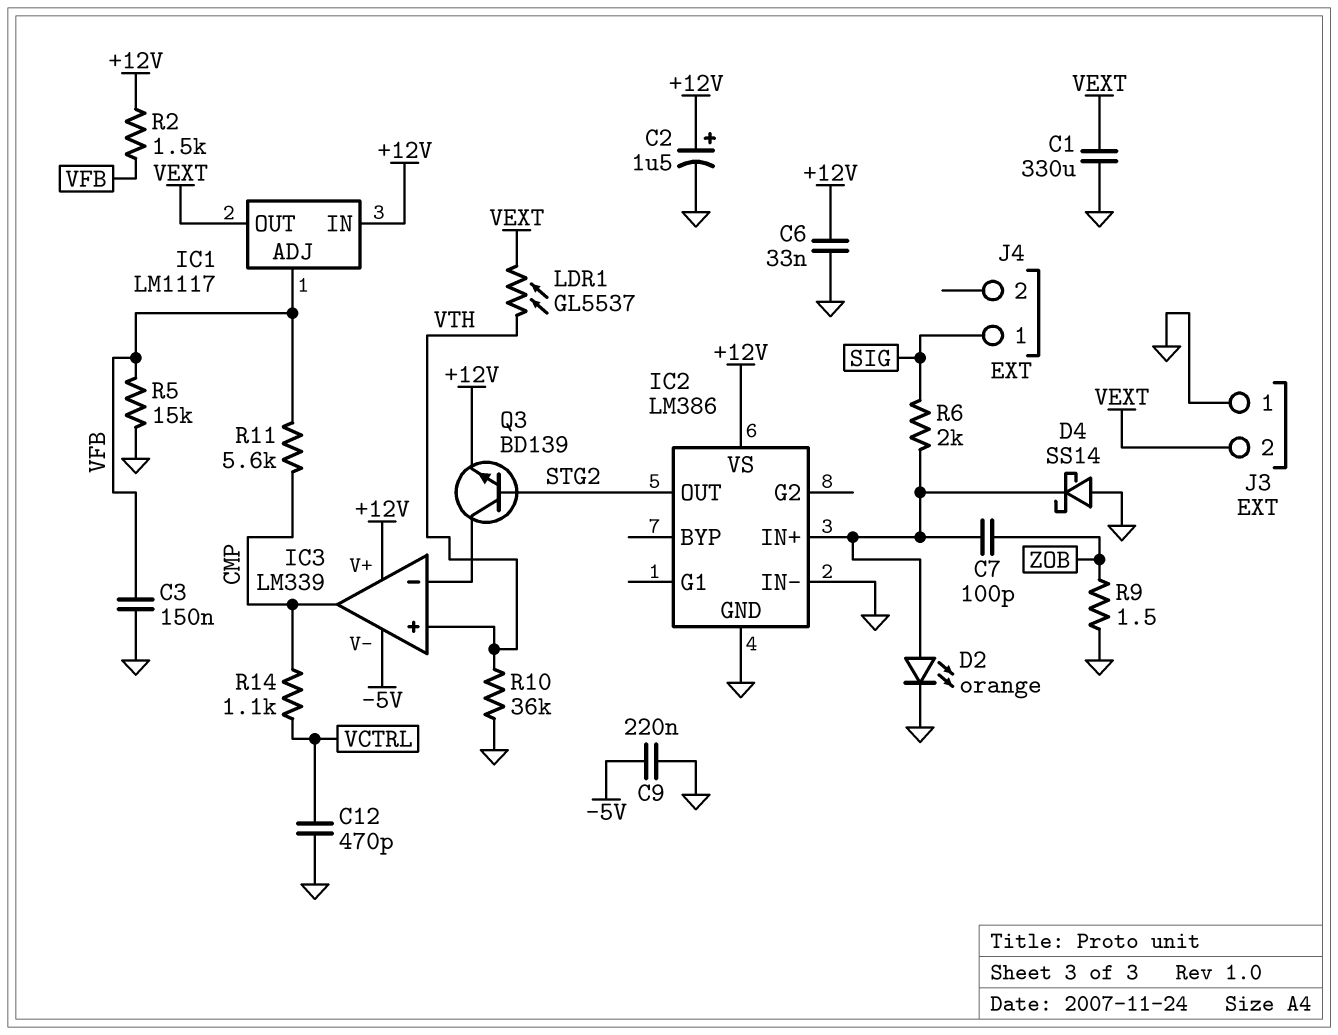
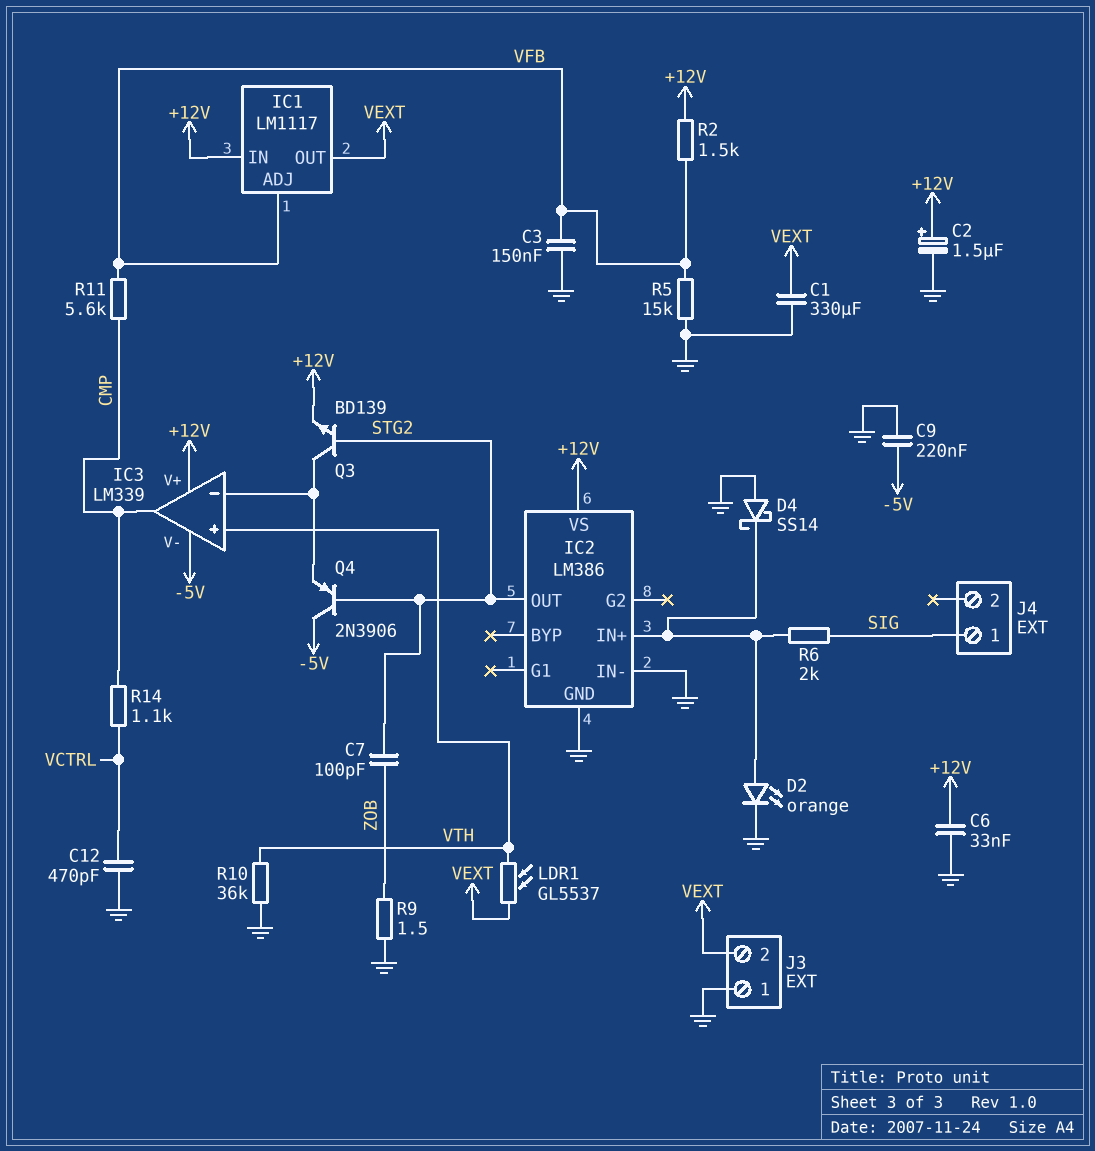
C7: 100pF (IC2/IN+, ZOB) -> 100pF (STG2, ZOB)
Q4: none -> PNP 2N3906 (B STG2, C -5V, E IC3/in-)

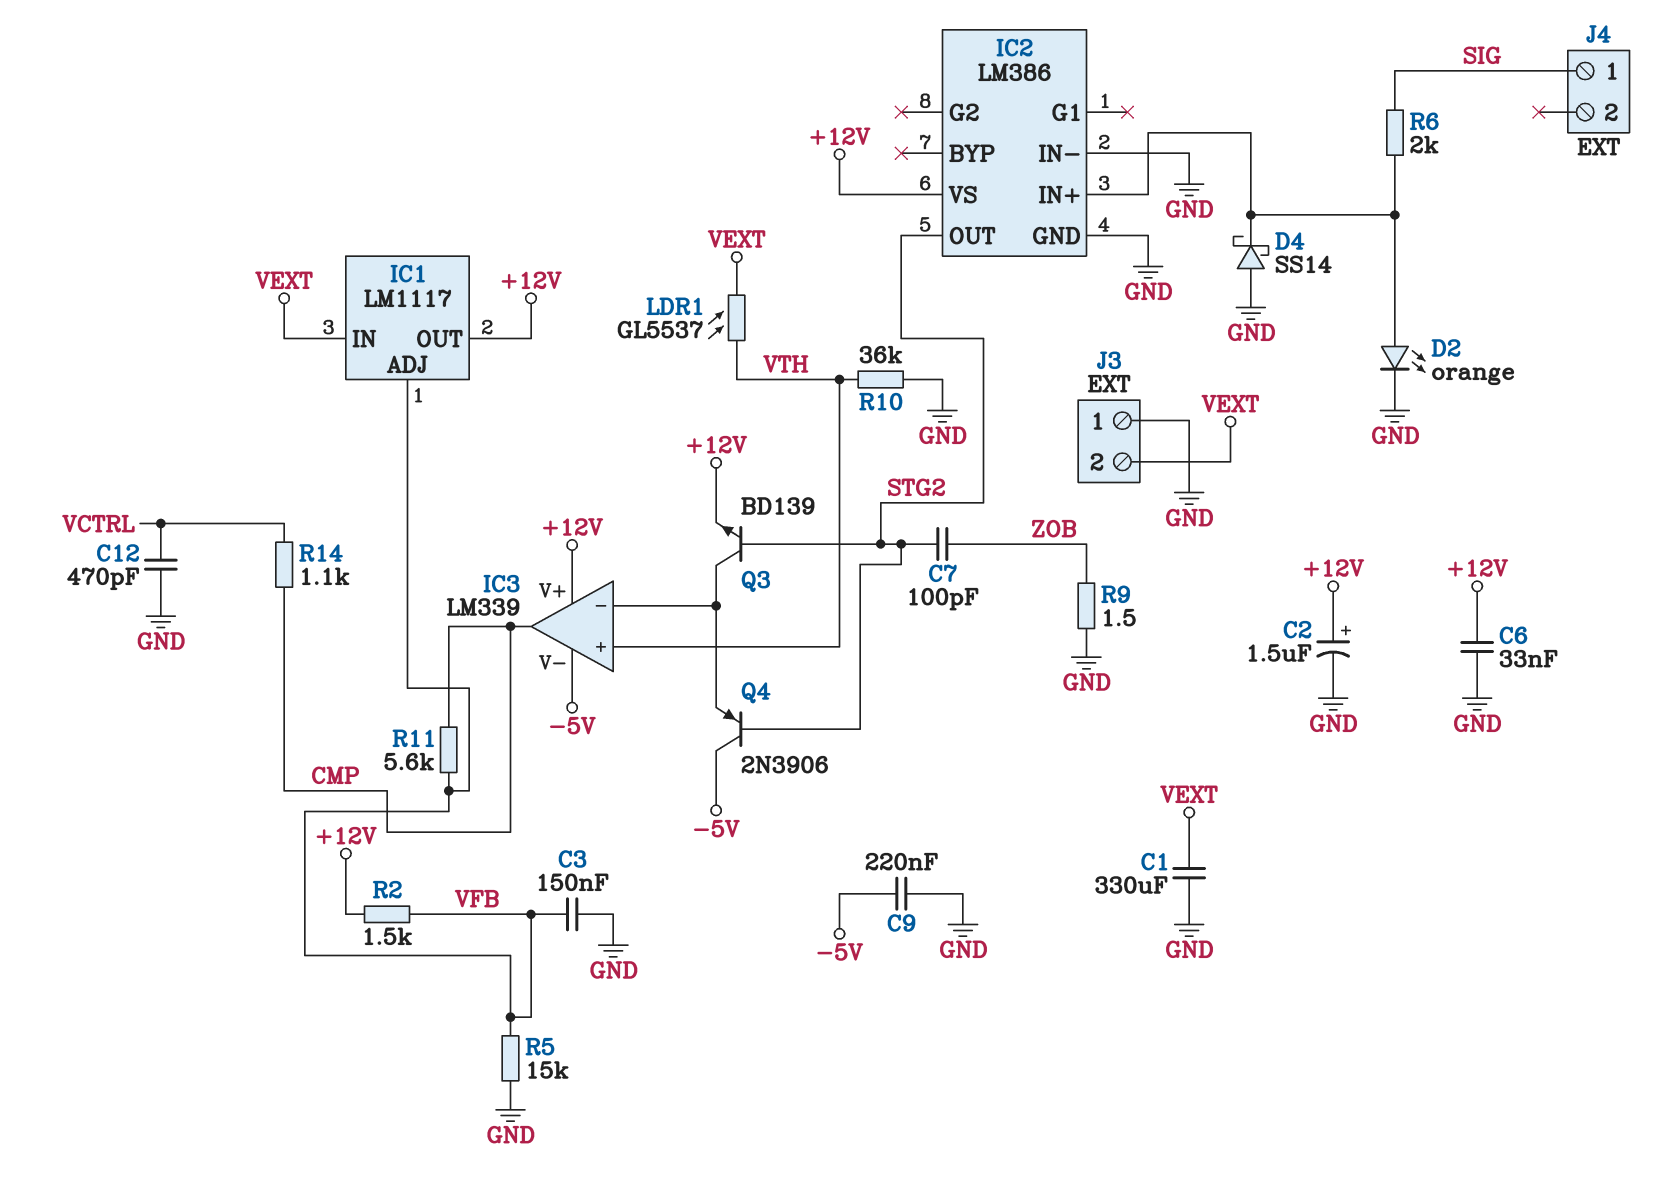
IC1 pin IN: +12V -> VEXT
IC1 pin OUT: VEXT -> +12V

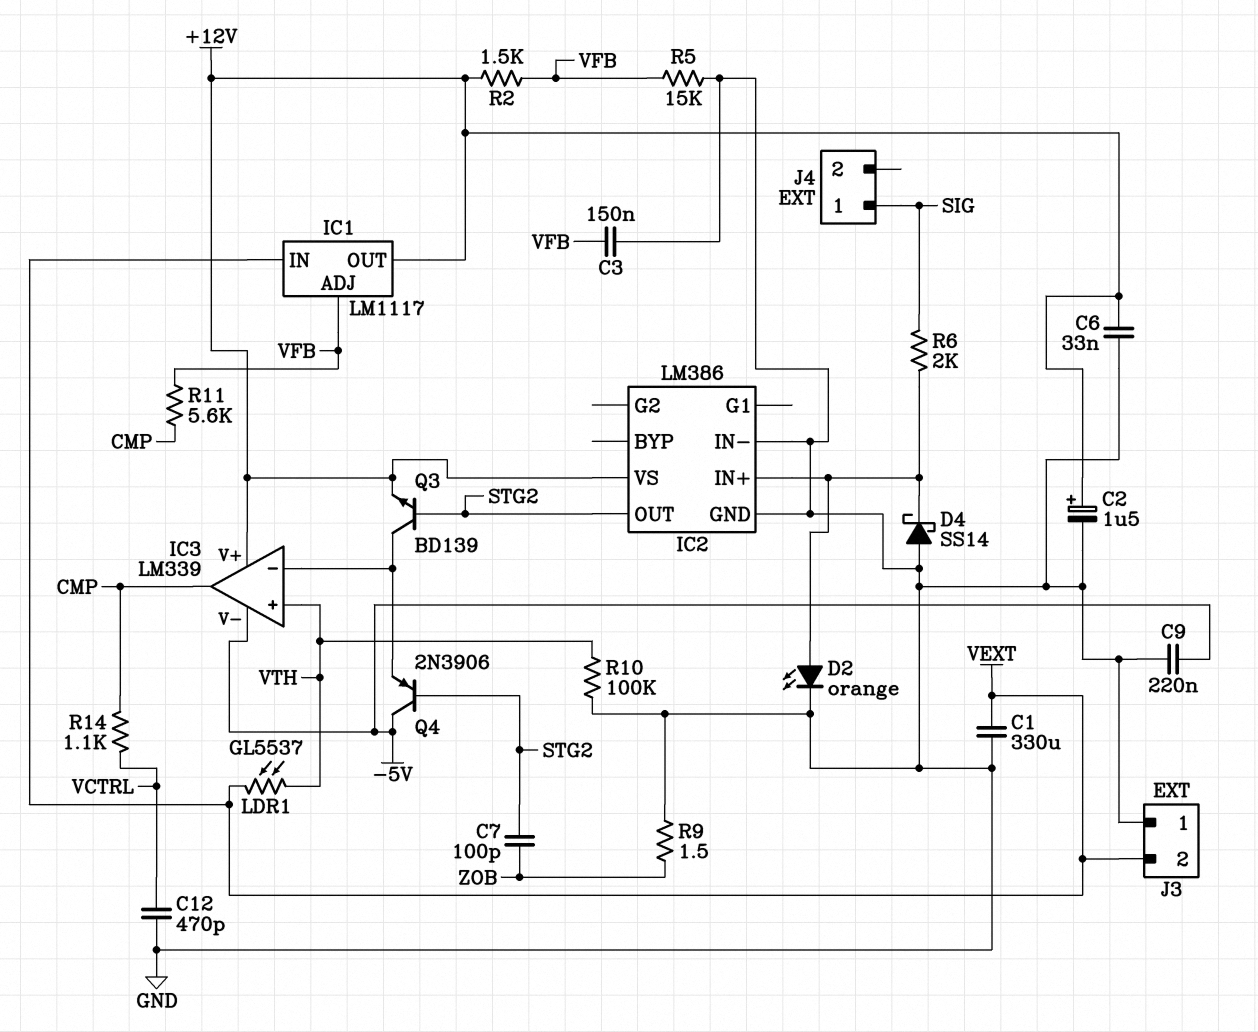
R10: 36k (GND, VTH) -> 100k (GND, VTH)

